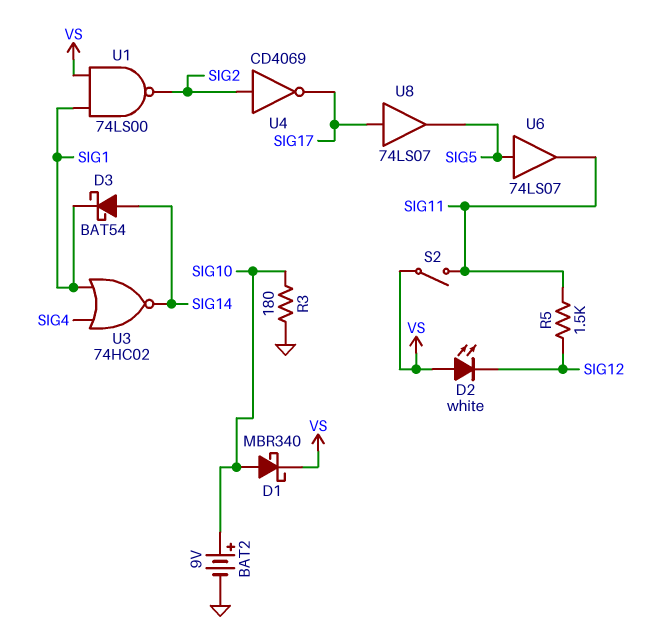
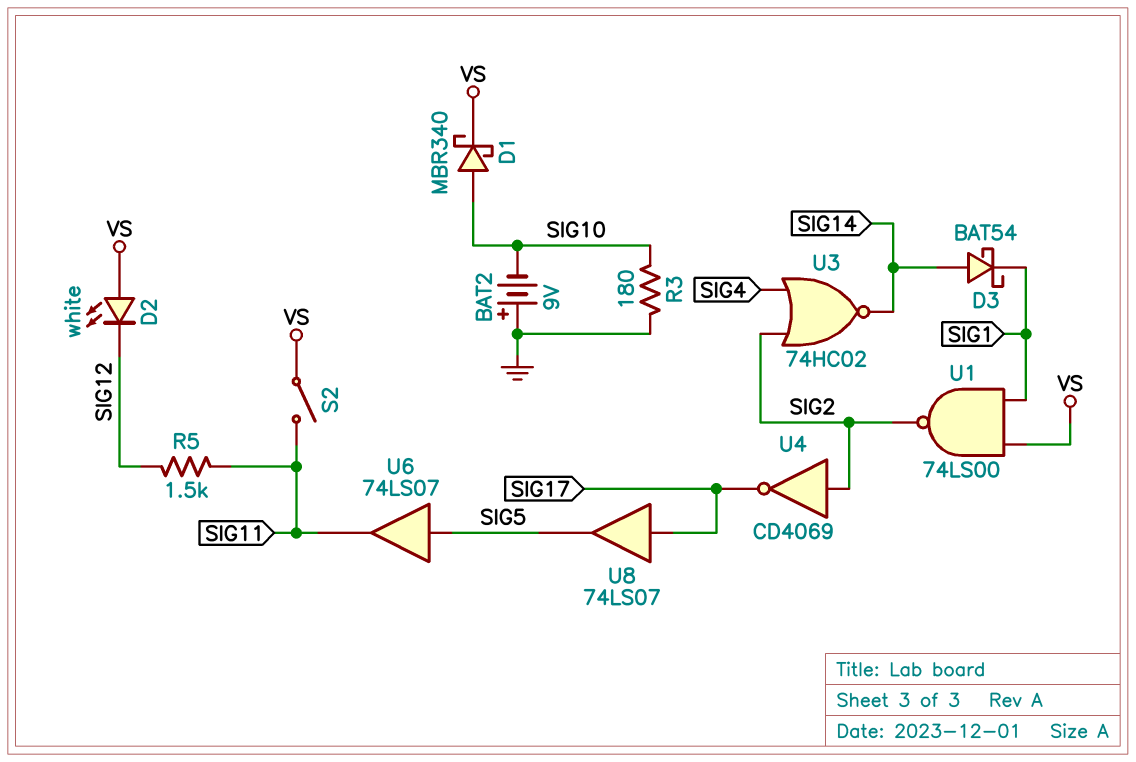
BAT2: 9V (plus SIG10, minus GND) -> 9V (plus GND, minus SIG10)
U3: NOR 74HC02 (in SIG1, in SIG4, out SIG14) -> NOR 74HC02 (in SIG2, in SIG4, out SIG14)

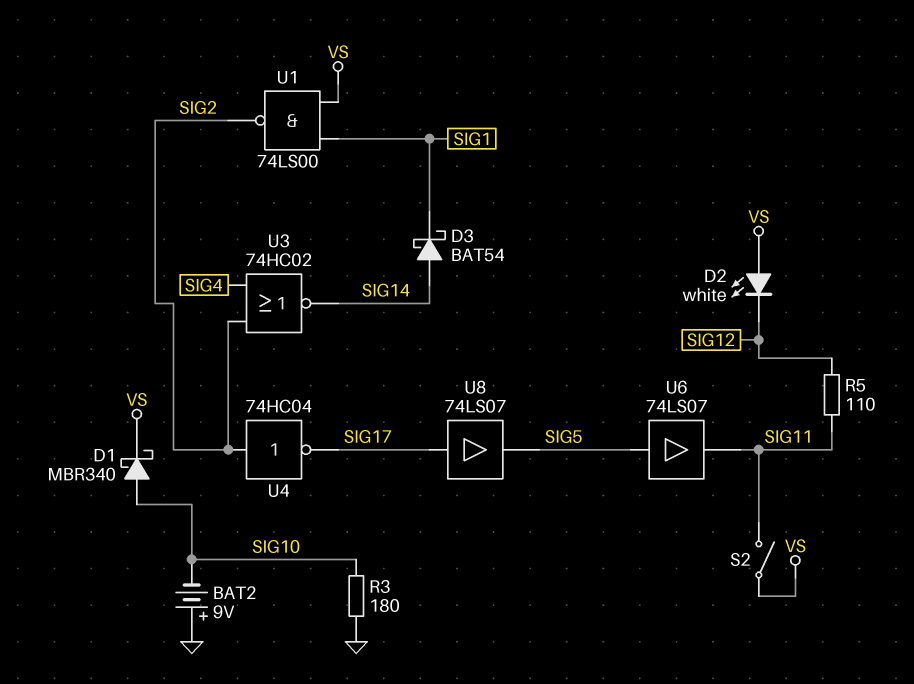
R5: 1.5k (SIG11, SIG12) -> 110 (SIG11, SIG12)
U4: NOT CD4069 (in SIG2, out SIG17) -> NOT 74HC04 (in SIG2, out SIG17)

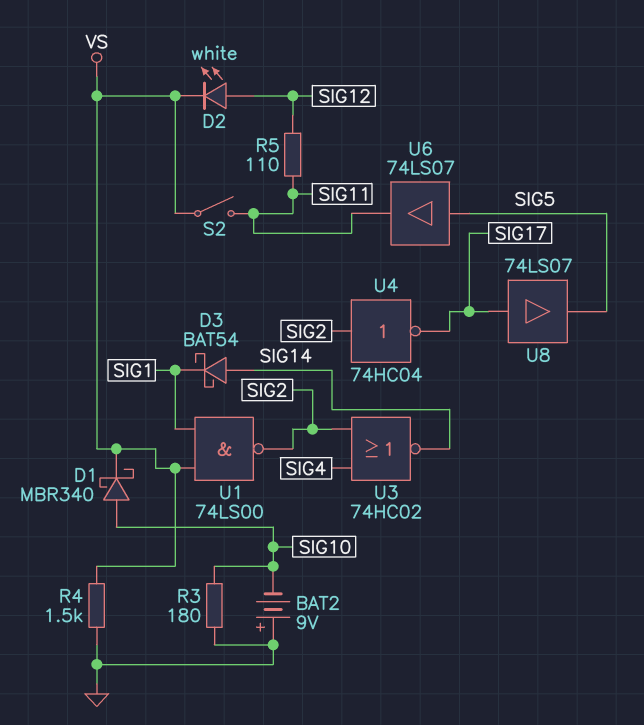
D2: LED white (A VS, K SIG12) -> LED white (A SIG12, K VS)
R4: none -> 1.5k (GND, VS)

